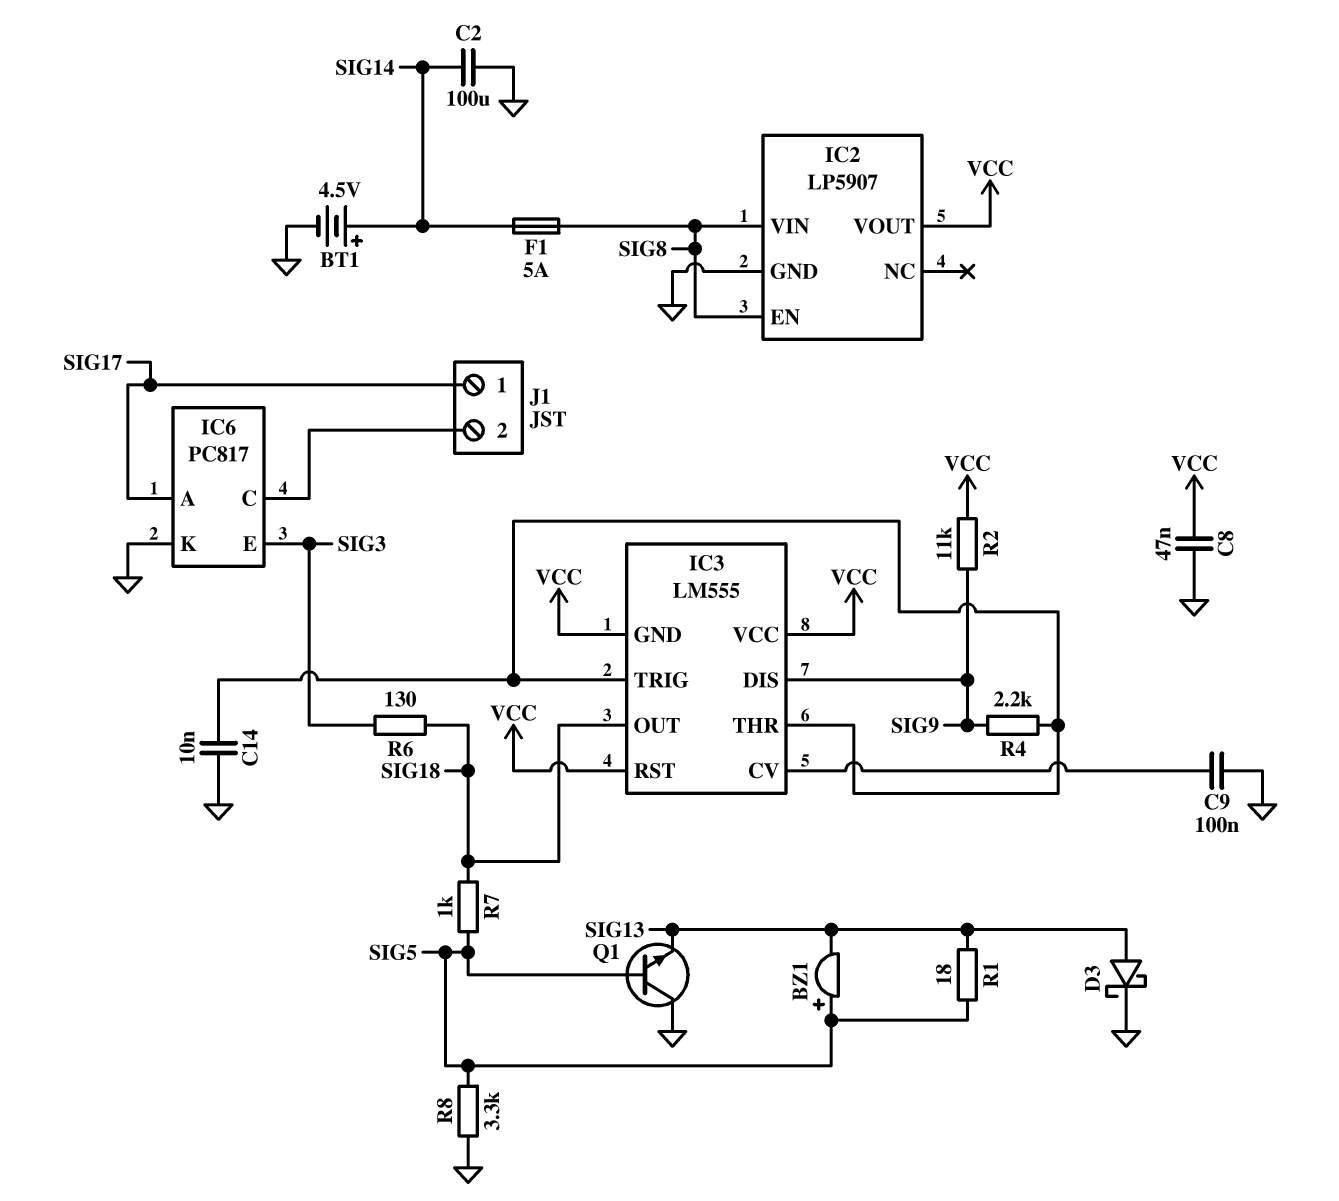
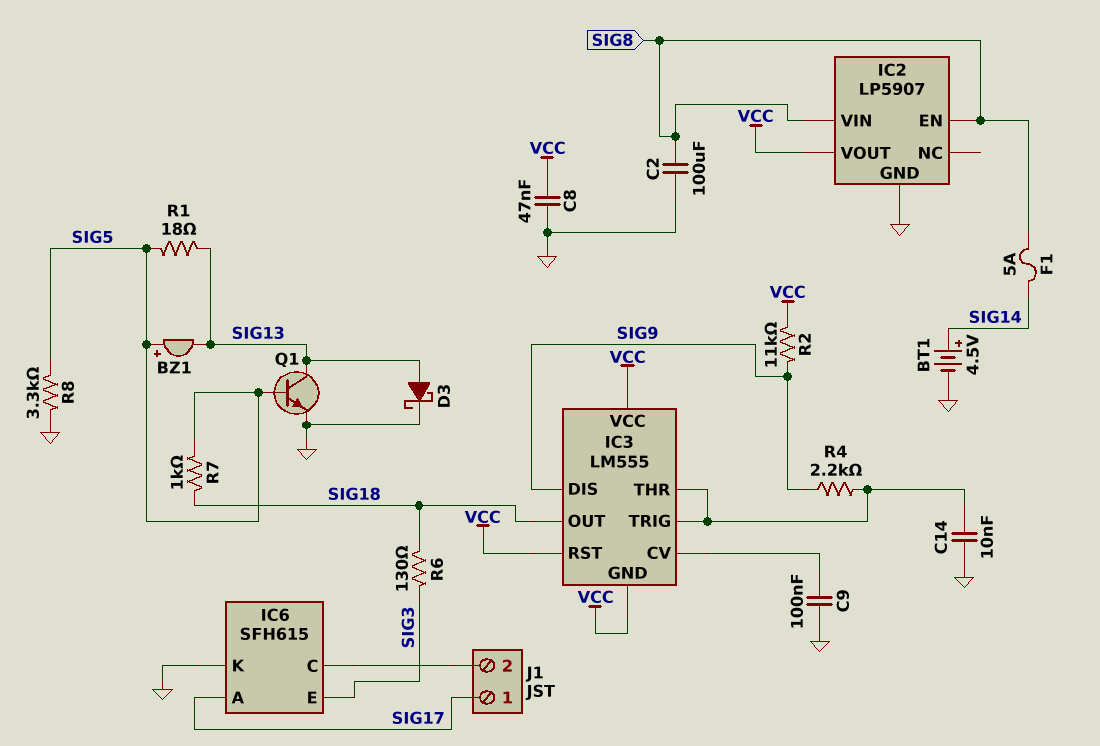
C2: 100uF (GND, SIG14) -> 100uF (GND, SIG8)
IC6: PC817 -> SFH615
Q1: NPN (B SIG5, C GND, E SIG13) -> NPN (B SIG5, C SIG13, E GND)

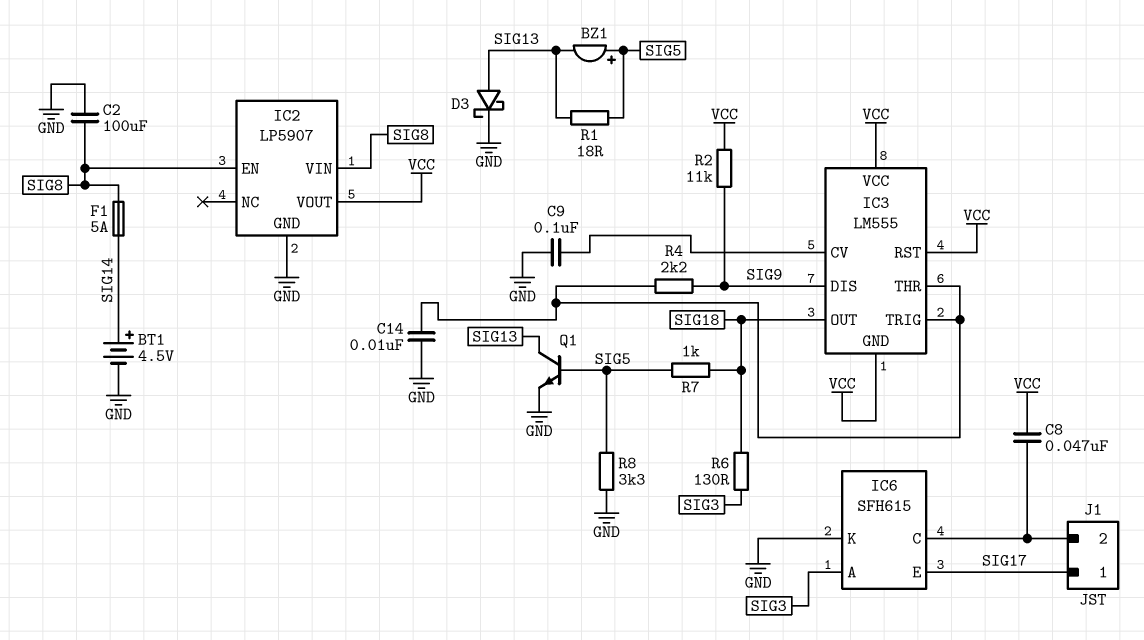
C8: 47nF (GND, VCC) -> 47nF (IC6/C, VCC)
IC6 pin A: SIG17 -> SIG3
IC6 pin E: SIG3 -> SIG17

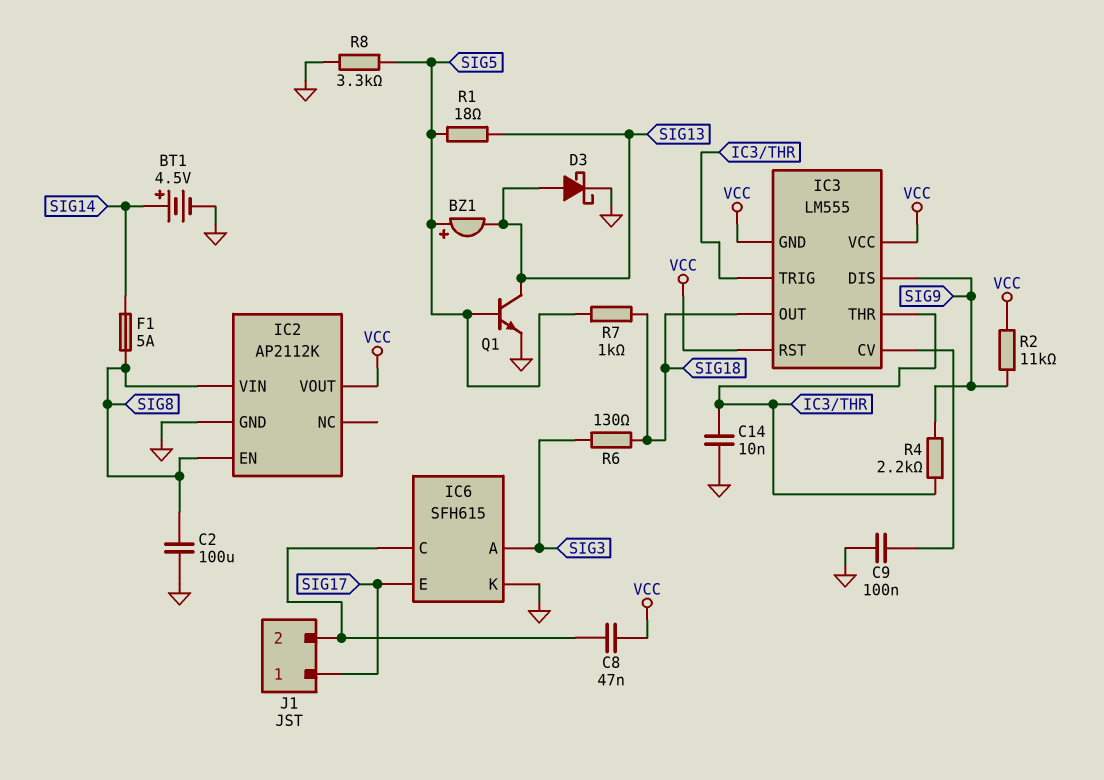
IC2: LP5907 -> AP2112K

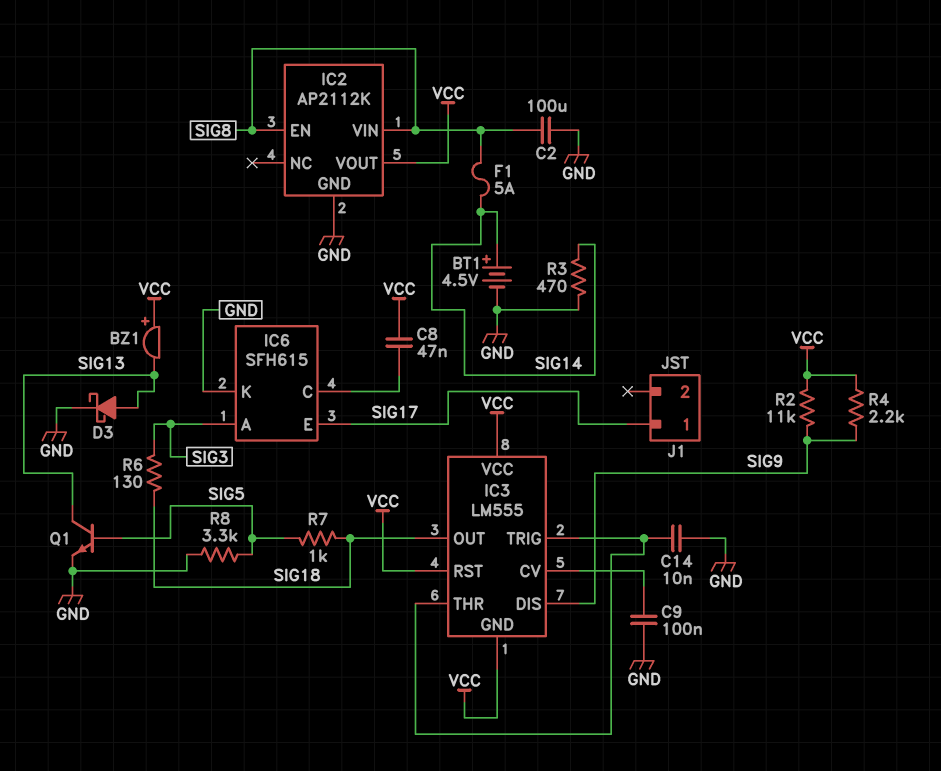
BZ1: buzzer (plus SIG5, minus SIG13) -> buzzer (plus VCC, minus SIG13)
J1 pin 2: IC6/C -> none
R1: 18 (SIG5, SIG13) -> none
R3: none -> 470 (GND, SIG14)
R4: 2.2k (IC3/THR, SIG9) -> 2.2k (SIG9, VCC)

